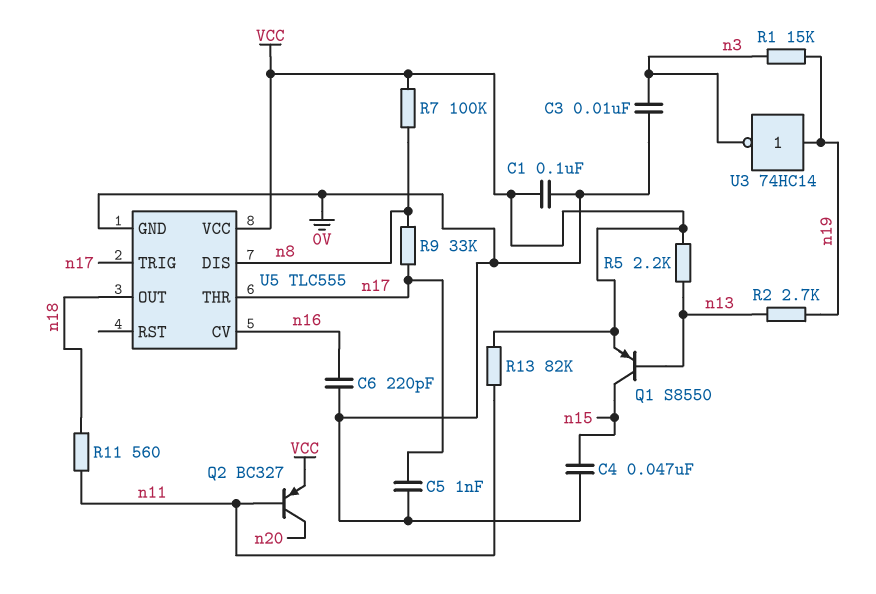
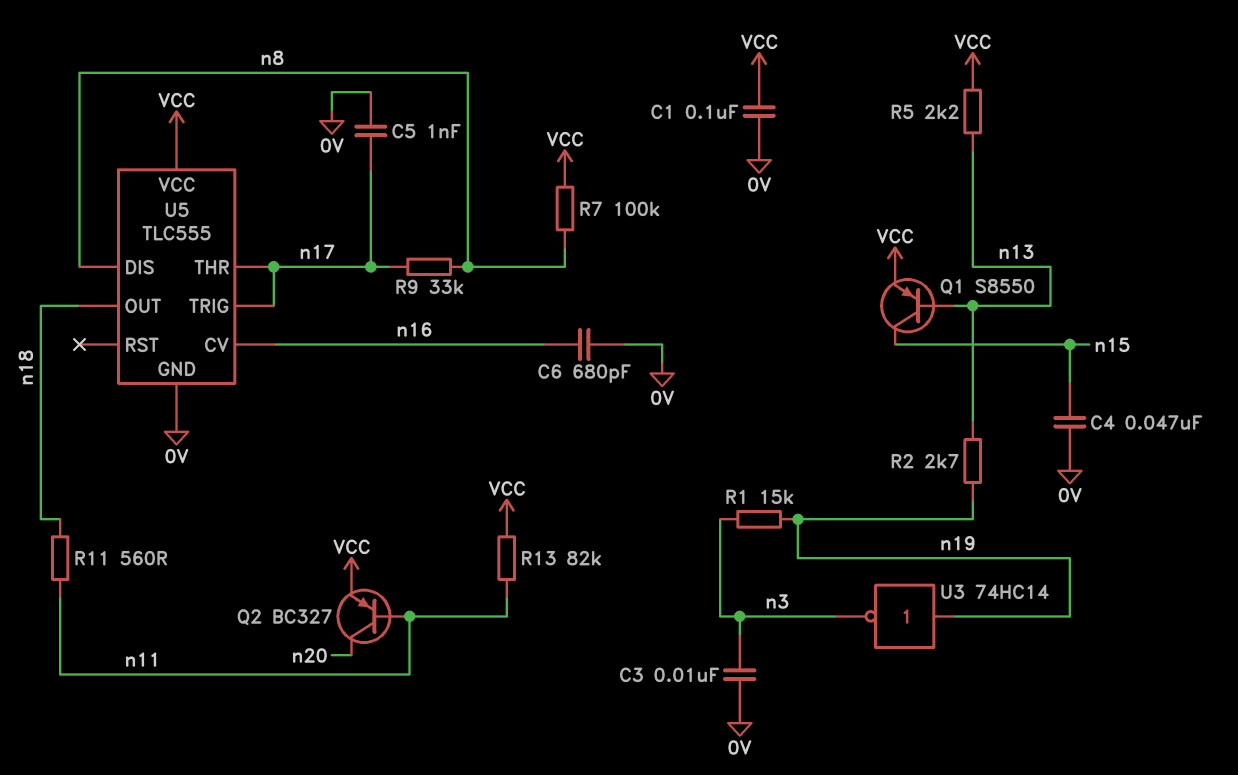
C6: 220pF (0V, n16) -> 680pF (0V, n16)

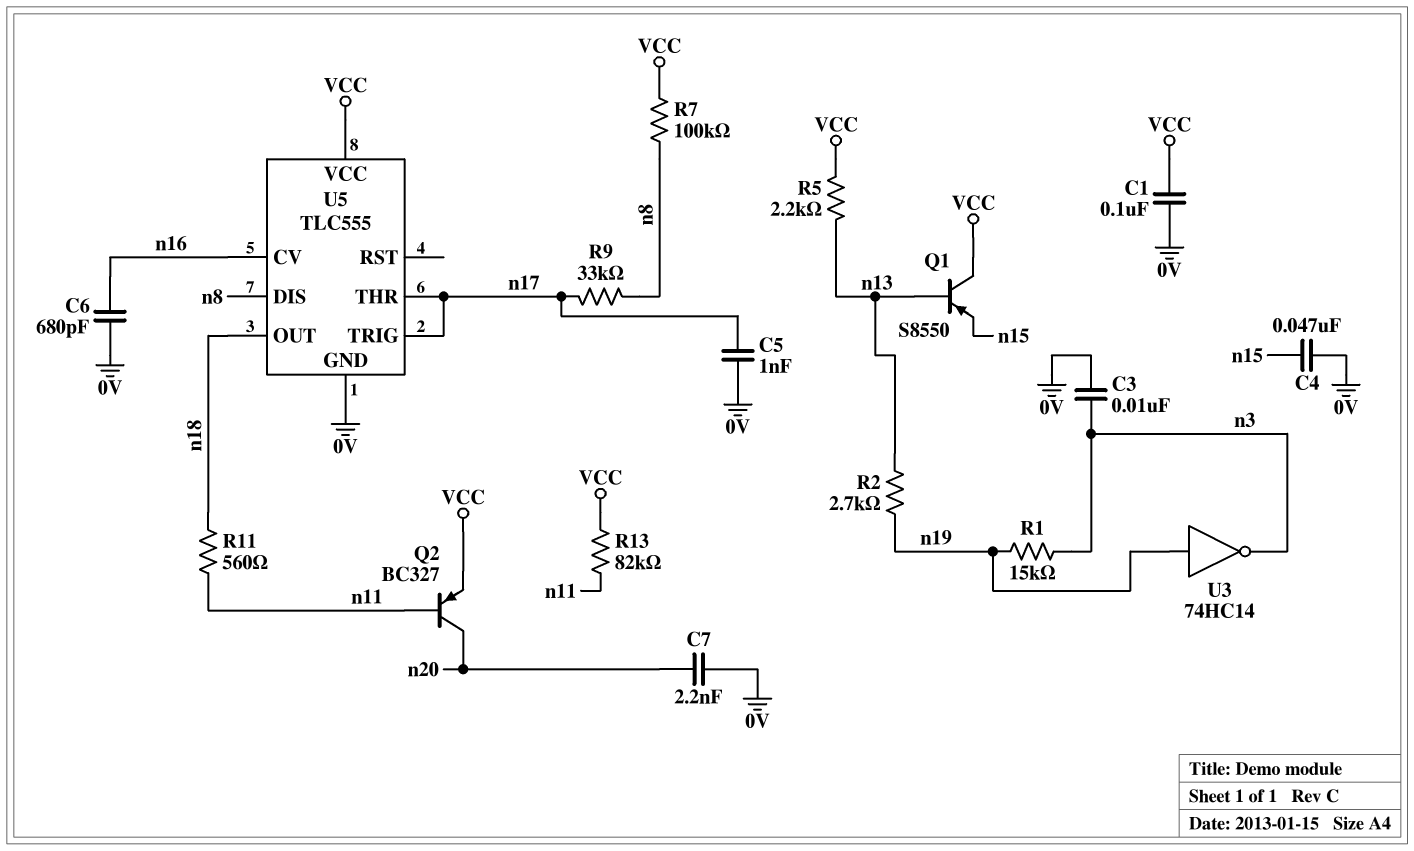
C7: none -> 2.2nF (0V, n20)
Q1: PNP S8550 (B n13, C n15, E VCC) -> PNP S8550 (B n13, C VCC, E n15)

